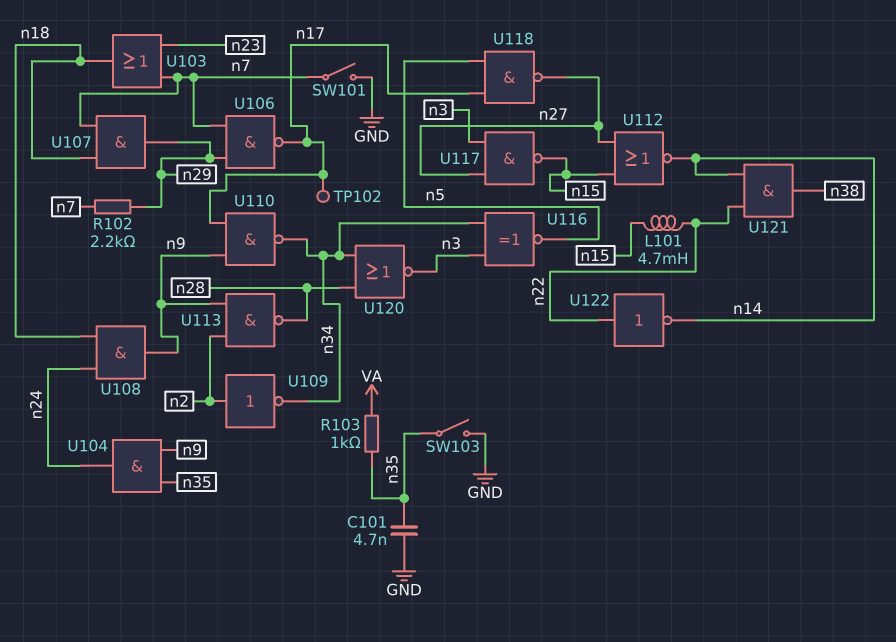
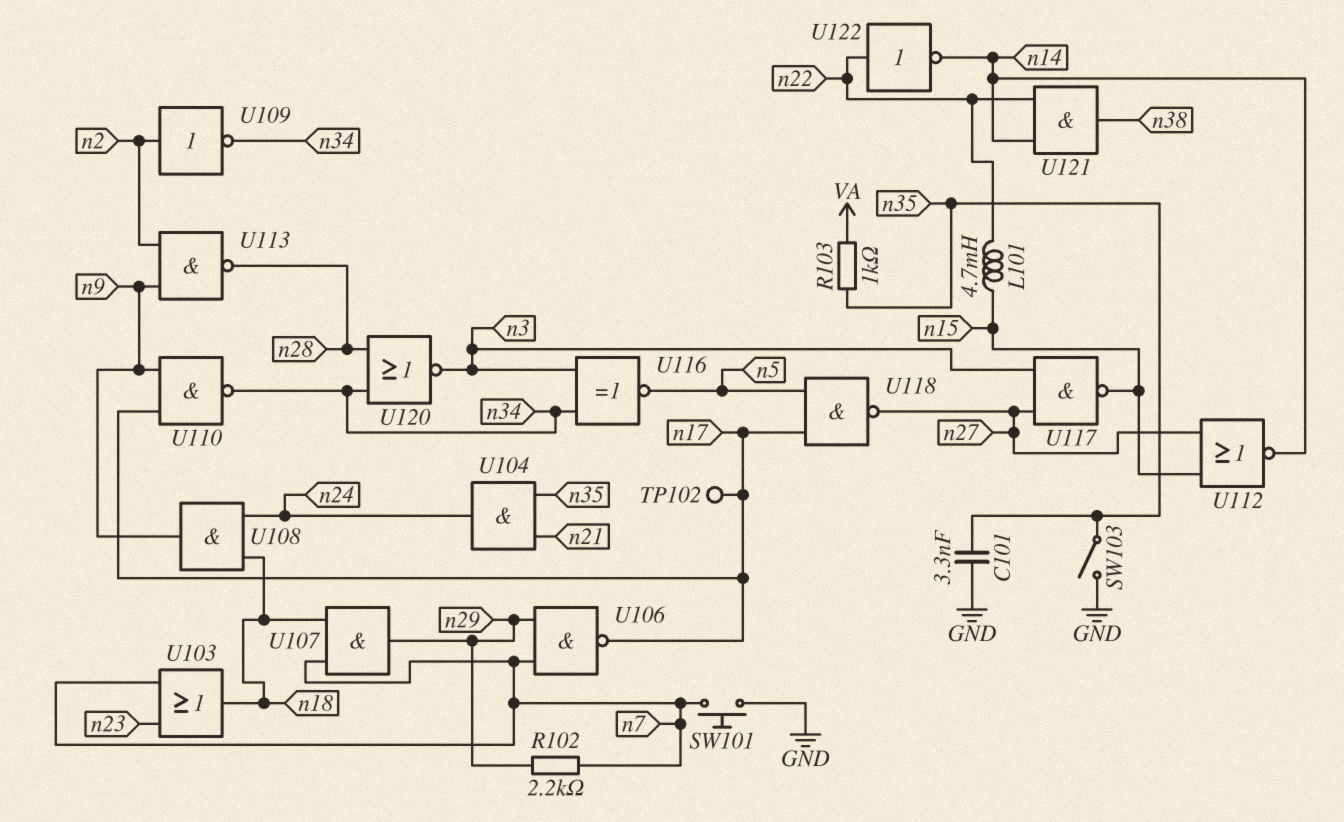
C101: 4.7nF (GND, n35) -> 3.3nF (GND, n35)
SW101: switch (GND, n7) -> button (GND, n7)
U104: AND (in n9, in n35, out n24) -> AND (in n21, in n35, out n24)

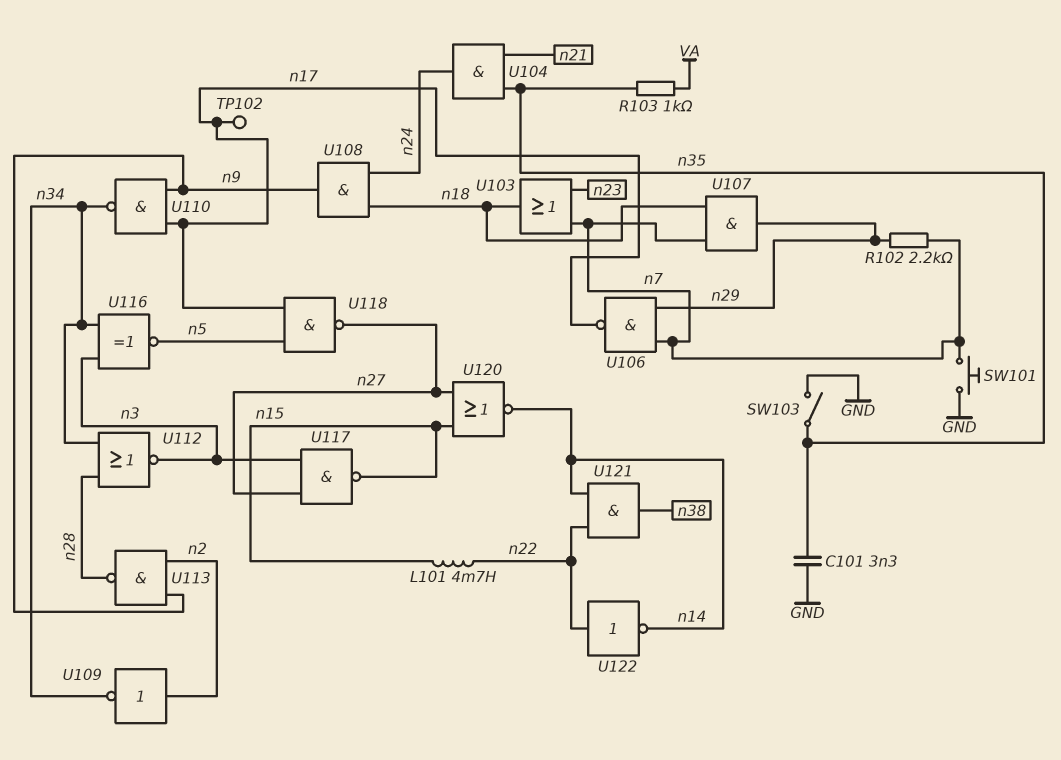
U112: NOR (in n15, in n27, out n14) -> NOR (in n28, in n34, out n3)
U120: NOR (in n28, in n34, out n3) -> NOR (in n15, in n27, out n14)

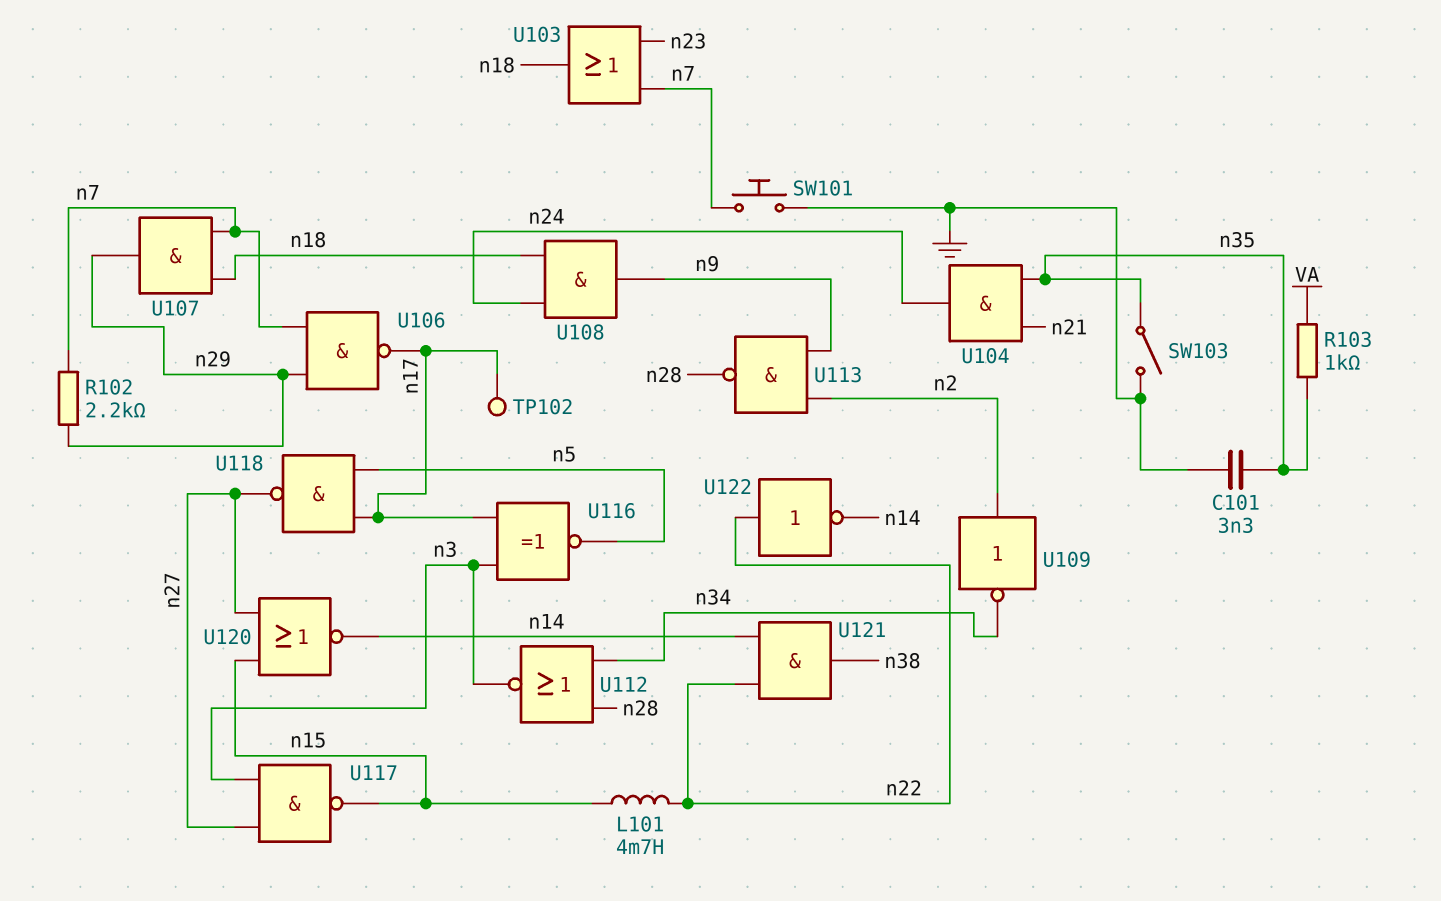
U110: NAND (in n9, in n17, out n34) -> none
U116: XNOR (in n3, in n34, out n5) -> XNOR (in n3, in n17, out n5)

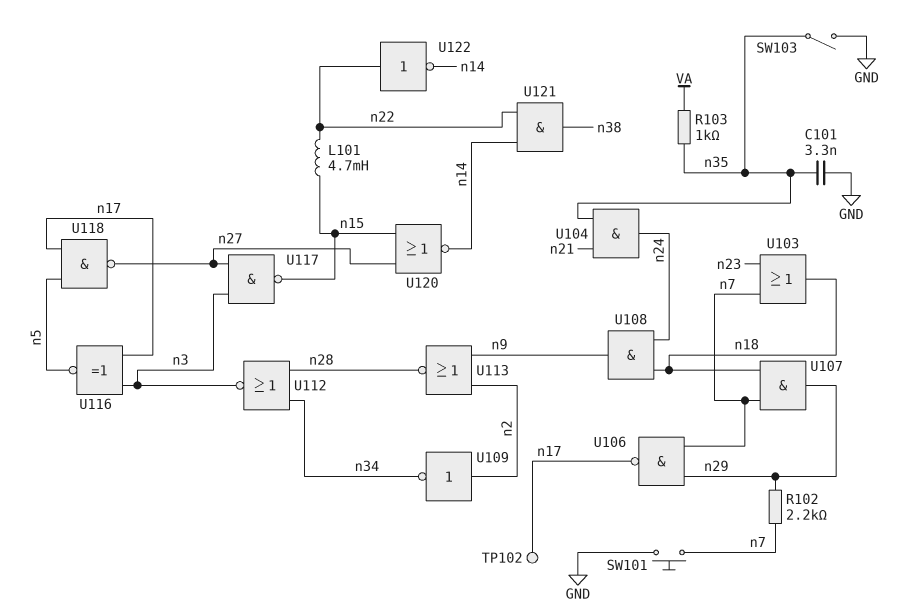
U113: NAND (in n2, in n9, out n28) -> NOR (in n2, in n9, out n28)

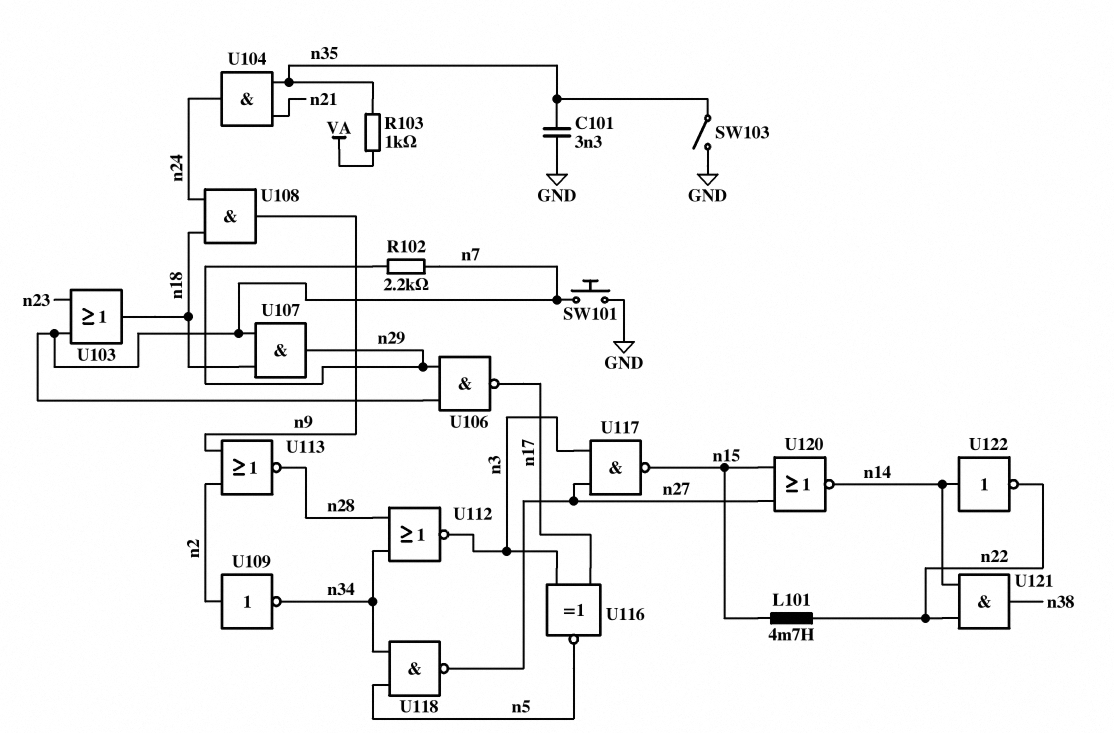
TP102: test point (n17) -> none
U118: NAND (in n5, in n17, out n27) -> NAND (in n5, in n34, out n27)
U122: NOT (in n22, out n14) -> NOT (in n14, out n22)

